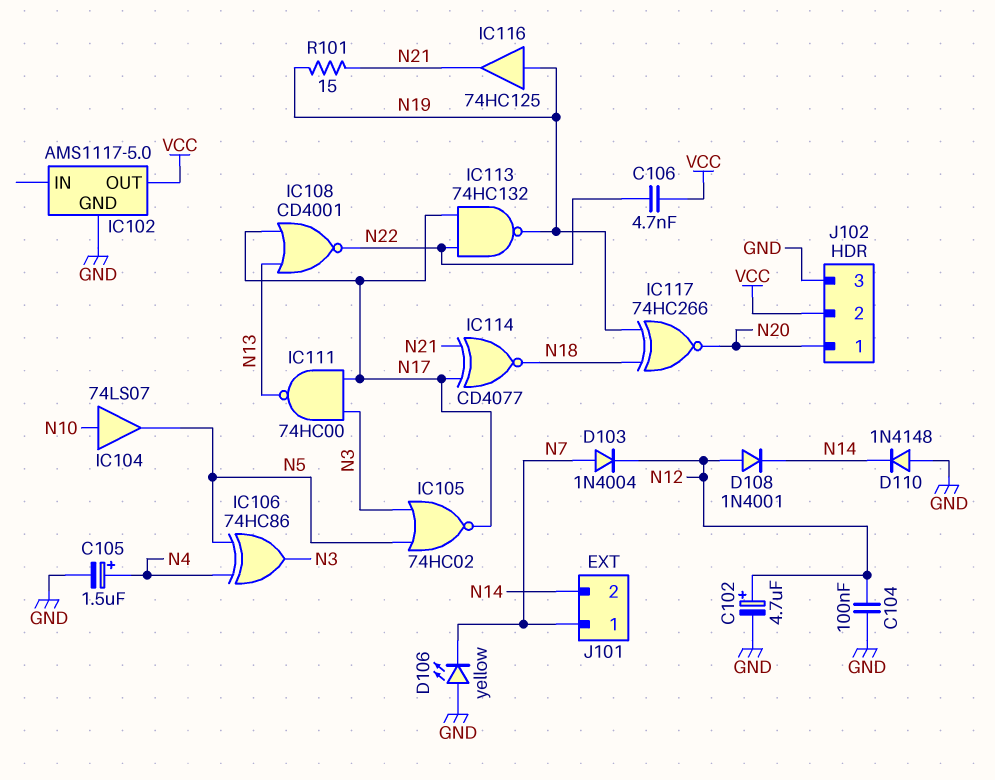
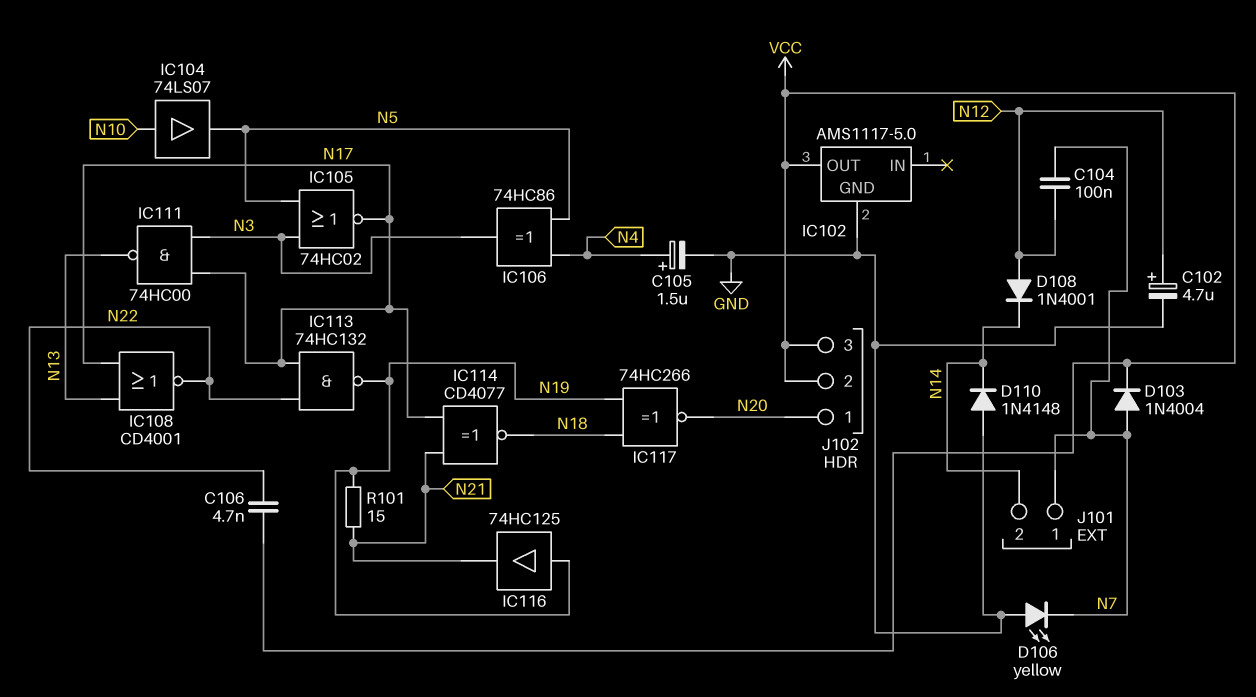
C104: 100nF (GND, N12) -> 100nF (N7, N12)
D103: diode 1N4004 (A N7, K N12) -> diode 1N4004 (A N7, K VCC)
J102 pin 3: GND -> VCC

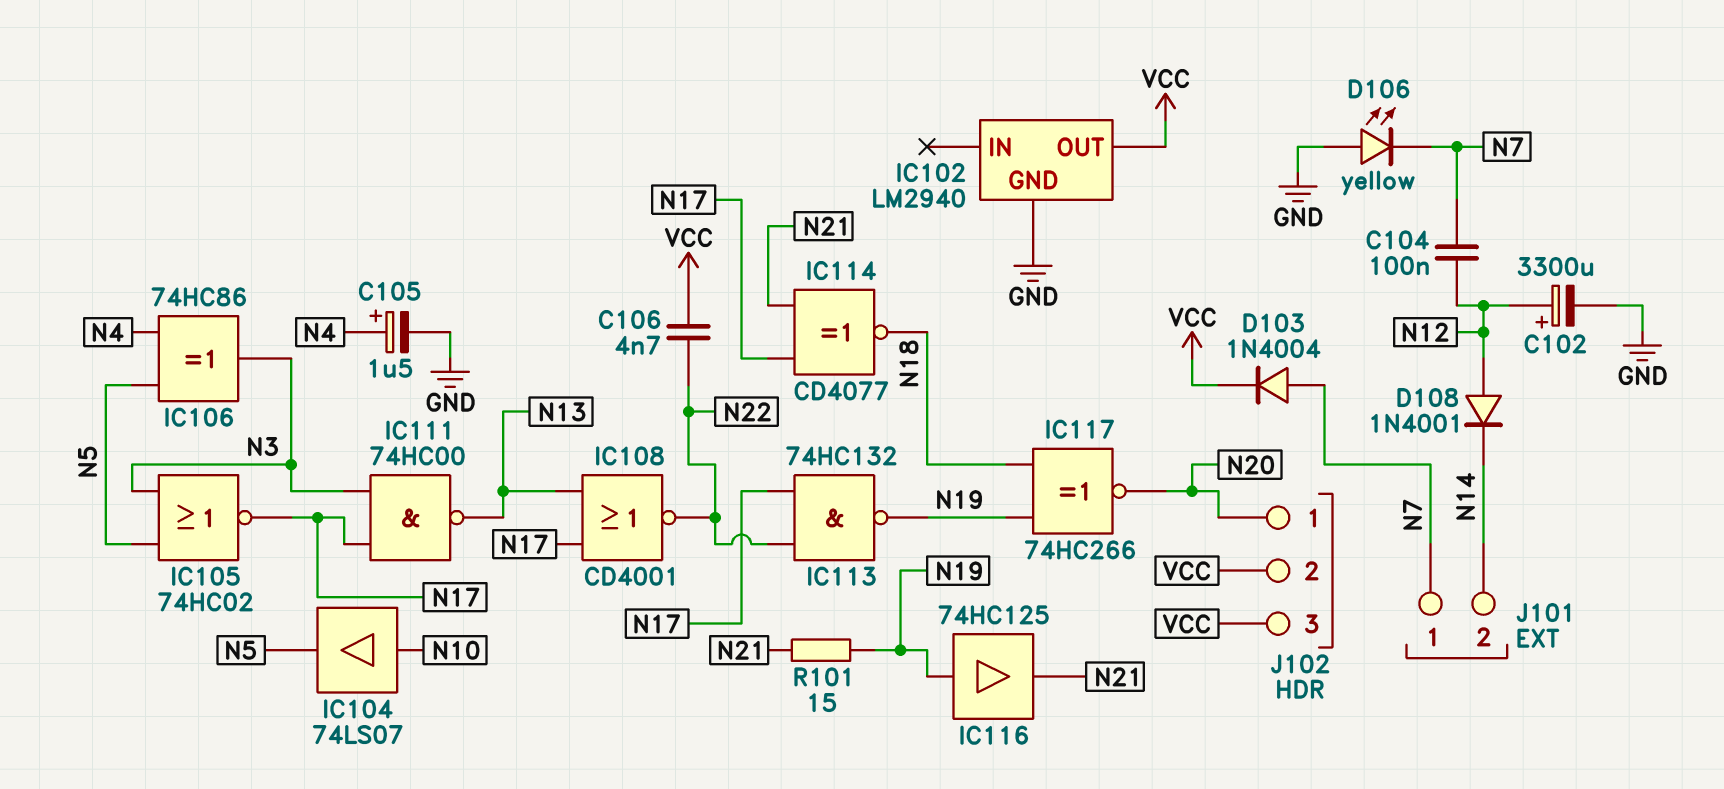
C102: 4.7uF (plus N12, minus GND) -> 3300uF (plus N12, minus GND)
D110: diode 1N4148 (A GND, K N14) -> none
IC102: AMS1117-5.0 -> LM2940

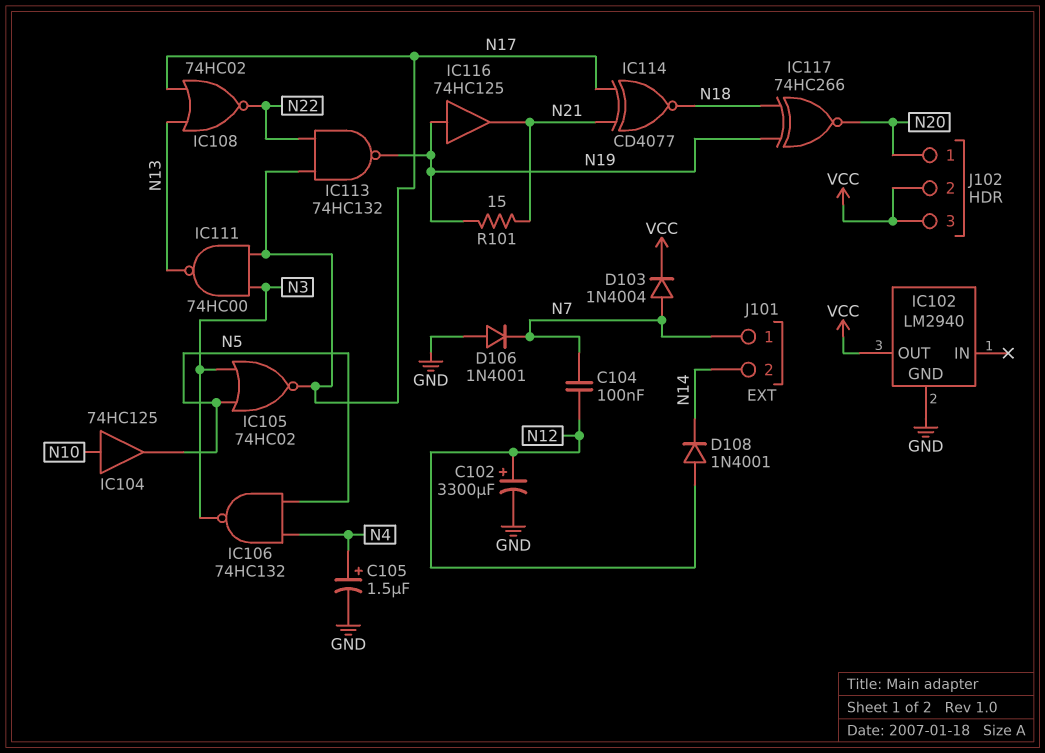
C106: 4.7nF (N22, VCC) -> none
D106: LED yellow (A GND, K N7) -> diode 1N4001 (A GND, K N7)
IC104: buffer 74LS07 (in N10, out N5) -> buffer 74HC125 (in N10, out N5)
IC106: XOR 74HC86 (in N4, in N5, out N3) -> NAND 74HC132 (in N4, in N5, out N3)
IC108: NOR CD4001 (in N13, in N17, out N22) -> NOR 74HC02 (in N13, in N17, out N22)

